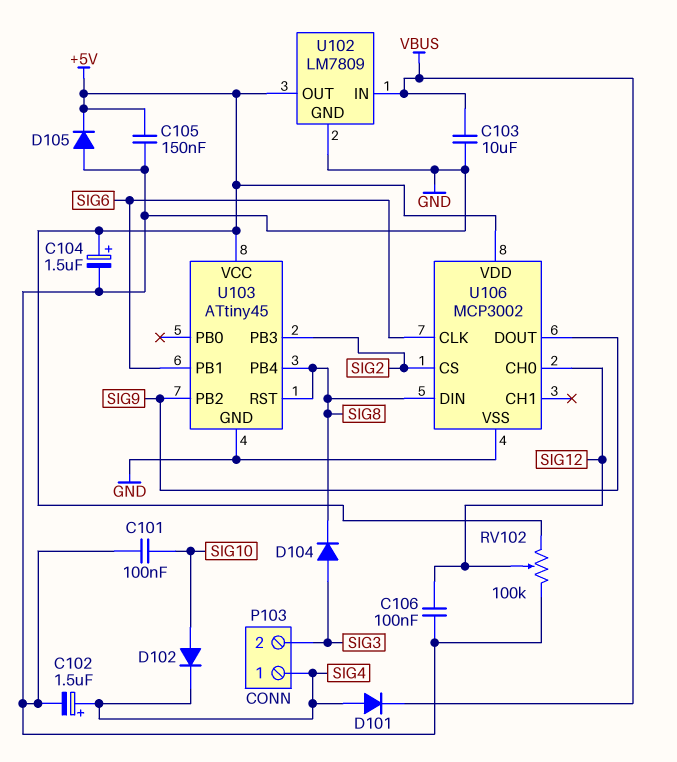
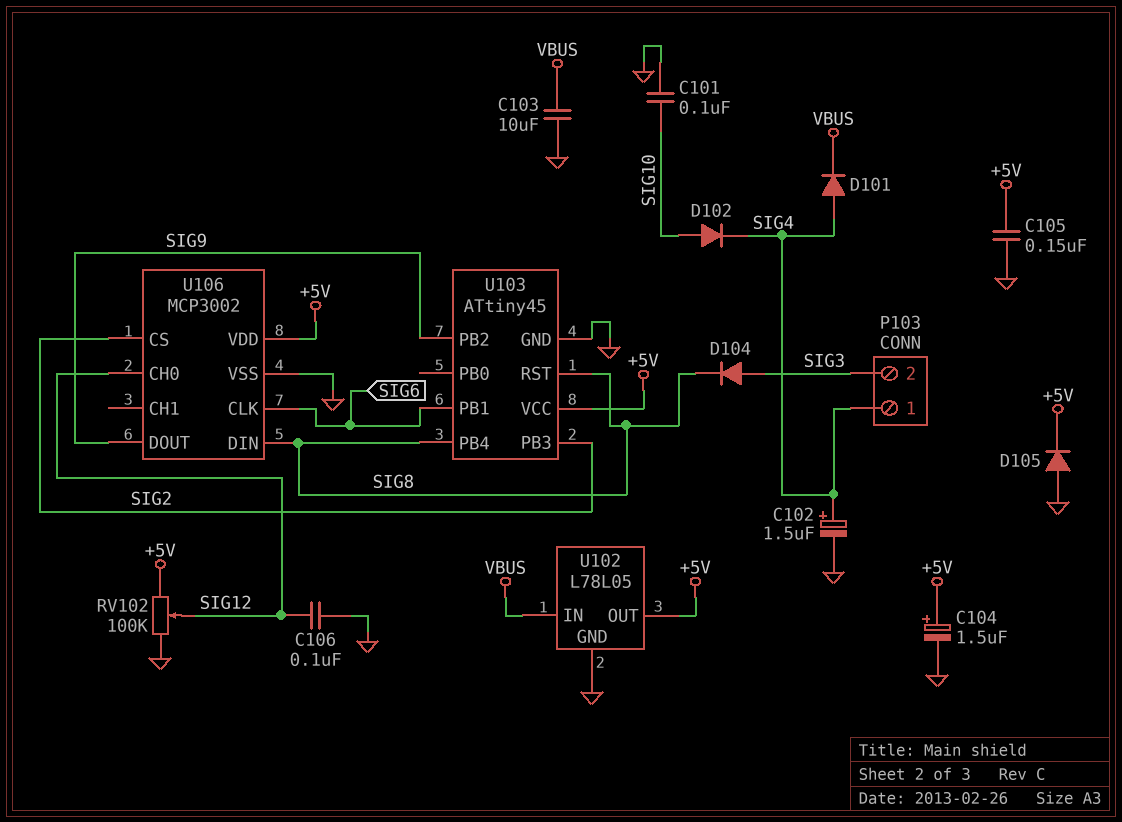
U102: LM7809 -> L78L05

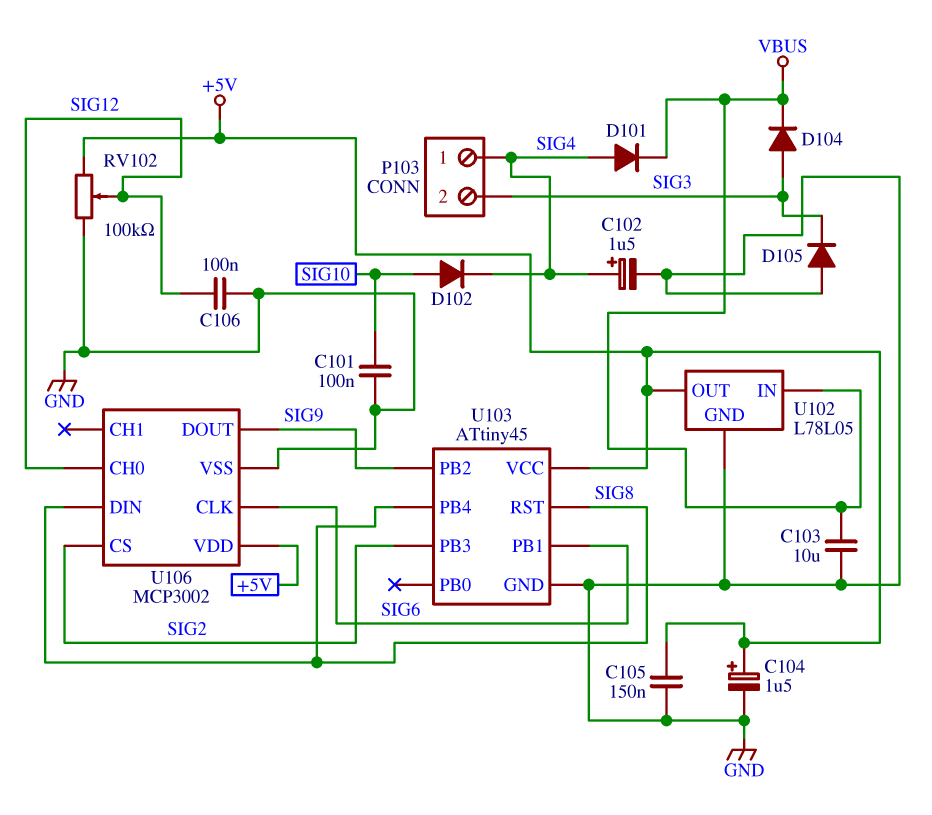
D104: diode (A SIG3, K SIG8) -> diode (A SIG3, K VBUS)
D105: diode (A GND, K +5V) -> diode (A GND, K SIG3)

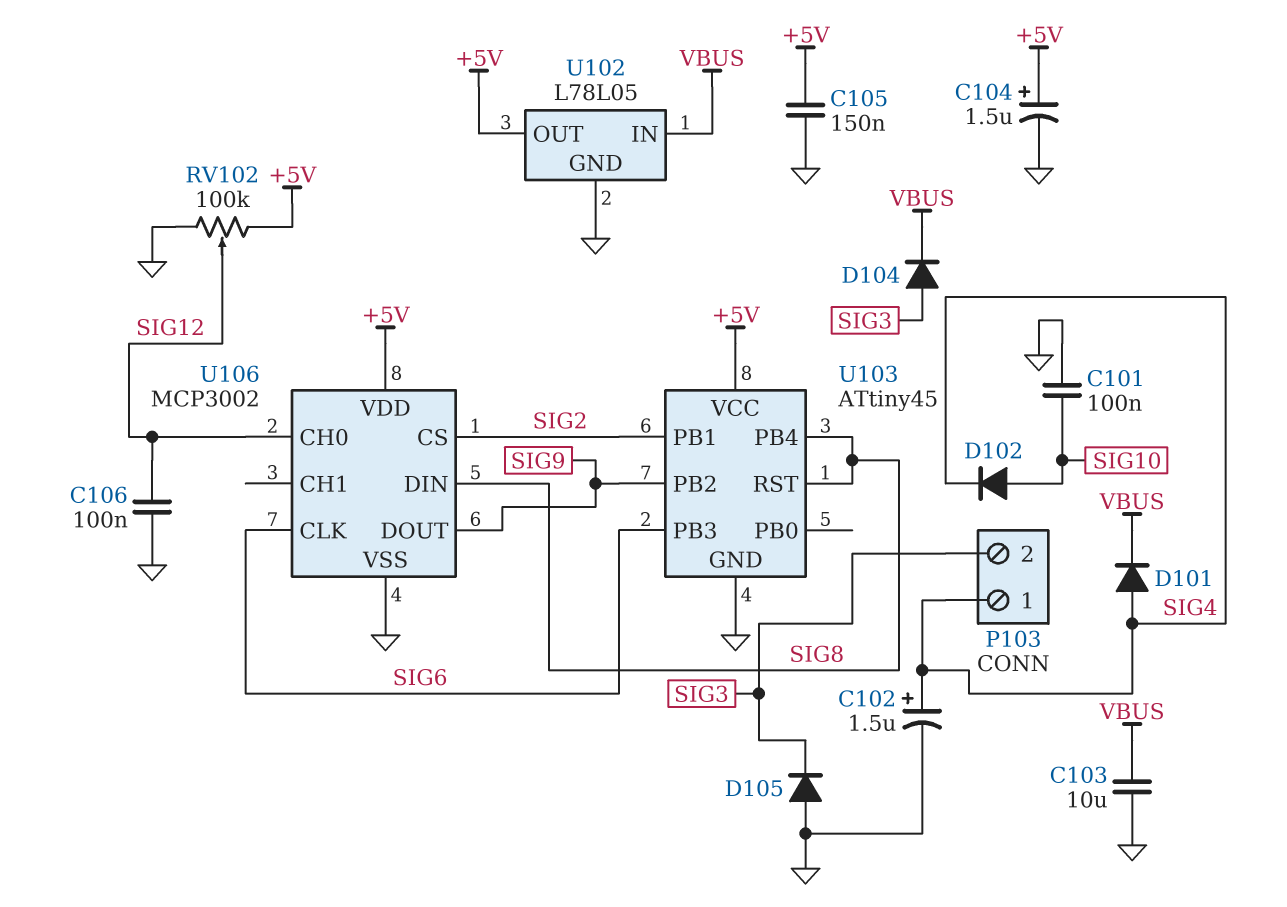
U103 pin PB1: SIG6 -> SIG2
U103 pin PB3: SIG2 -> SIG6

